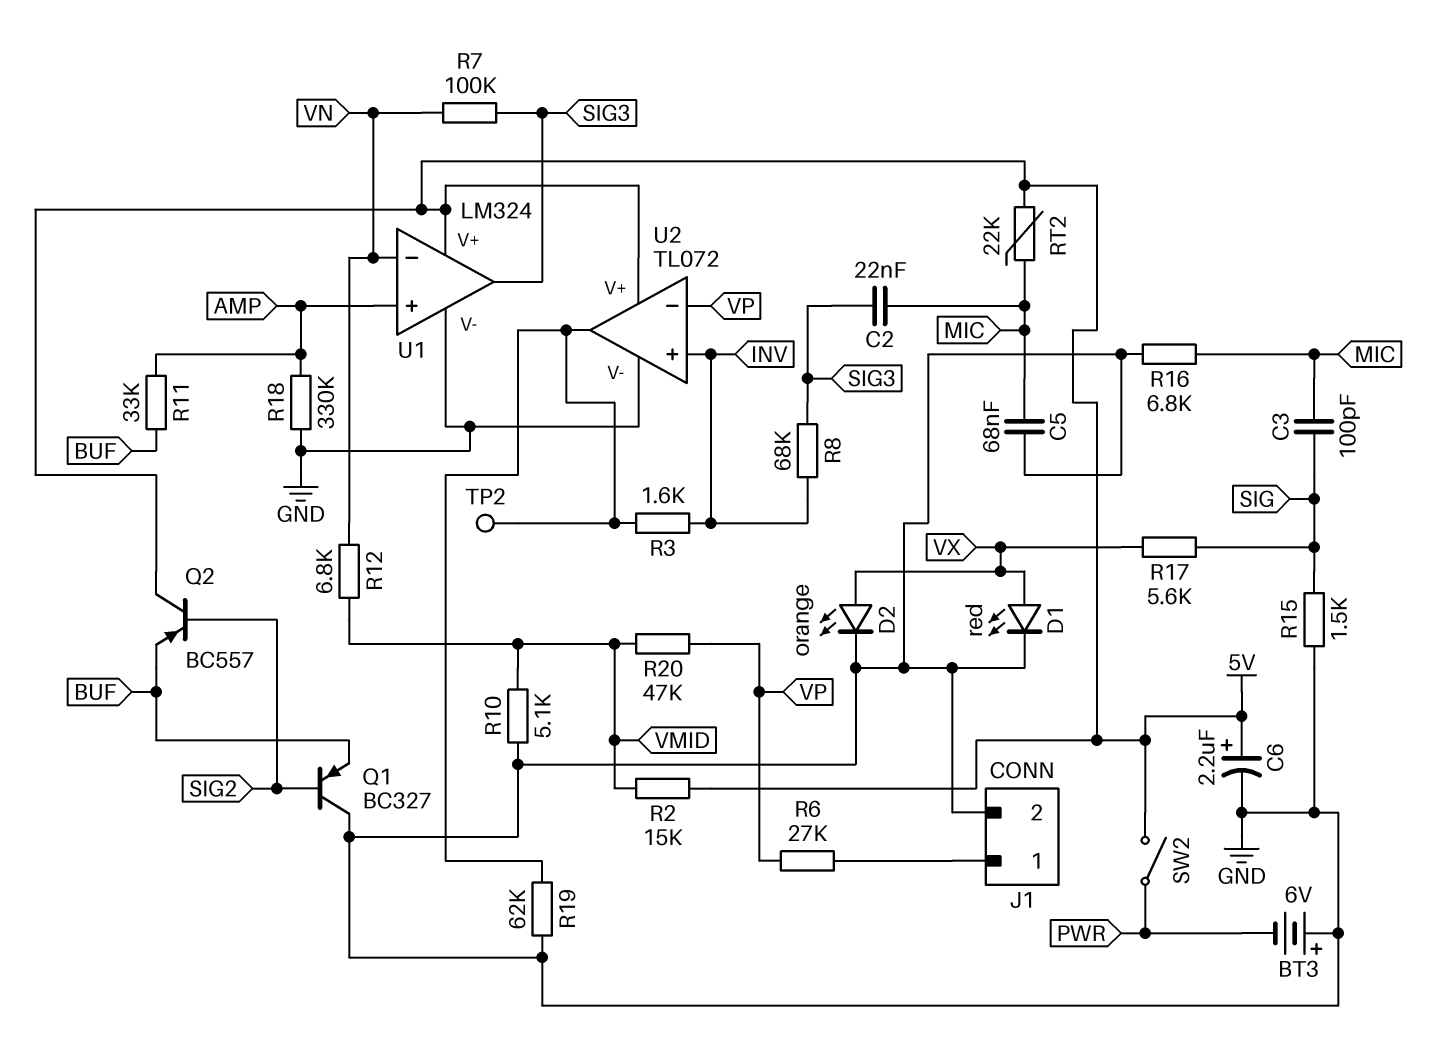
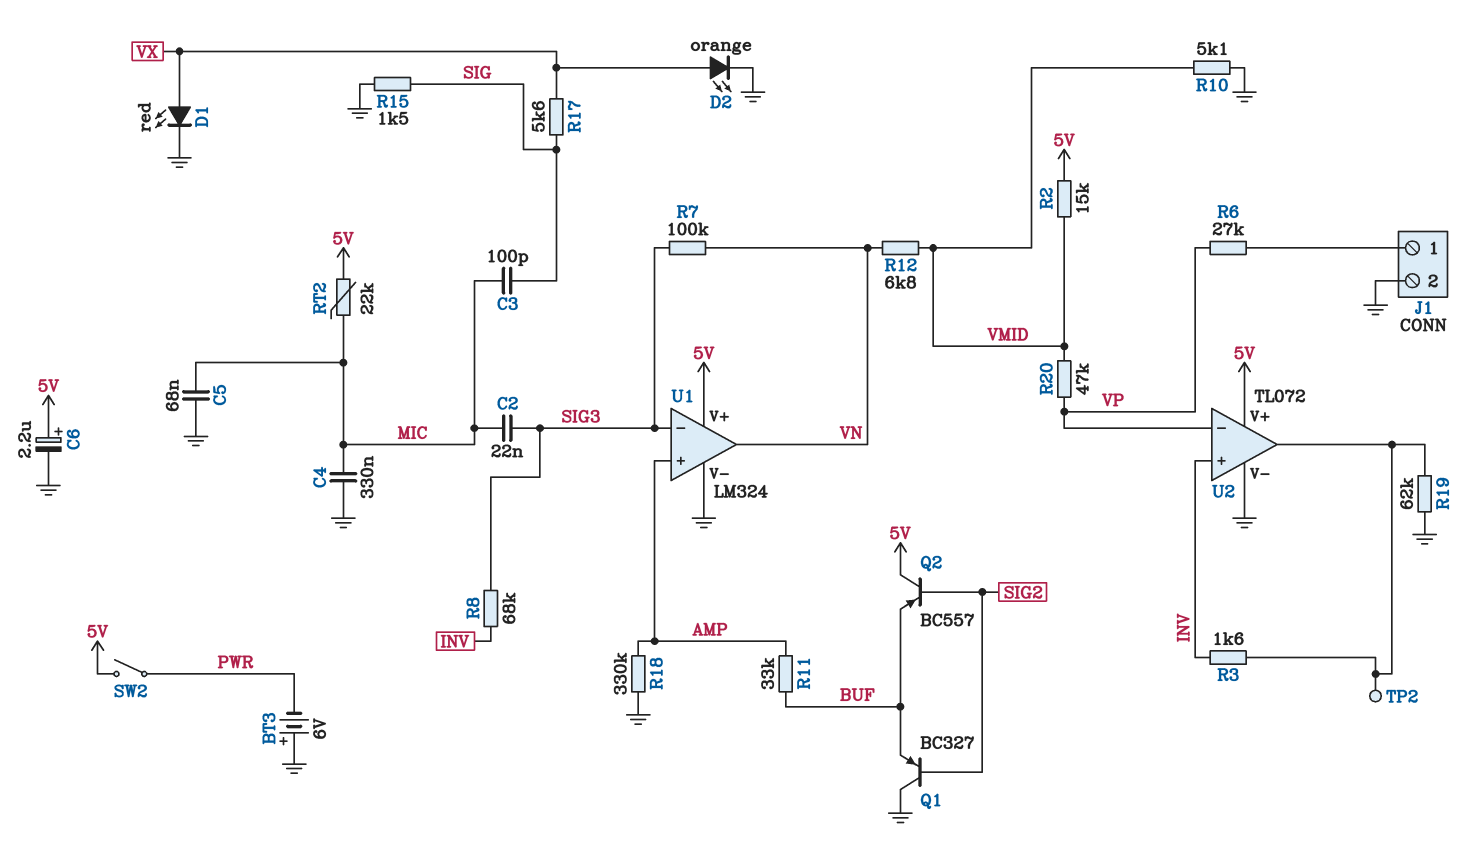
C4: none -> 330nF (GND, MIC)
R16: 6.8k (GND, MIC) -> none
U1 pin in-: VN -> SIG3
U1 pin out: SIG3 -> VN

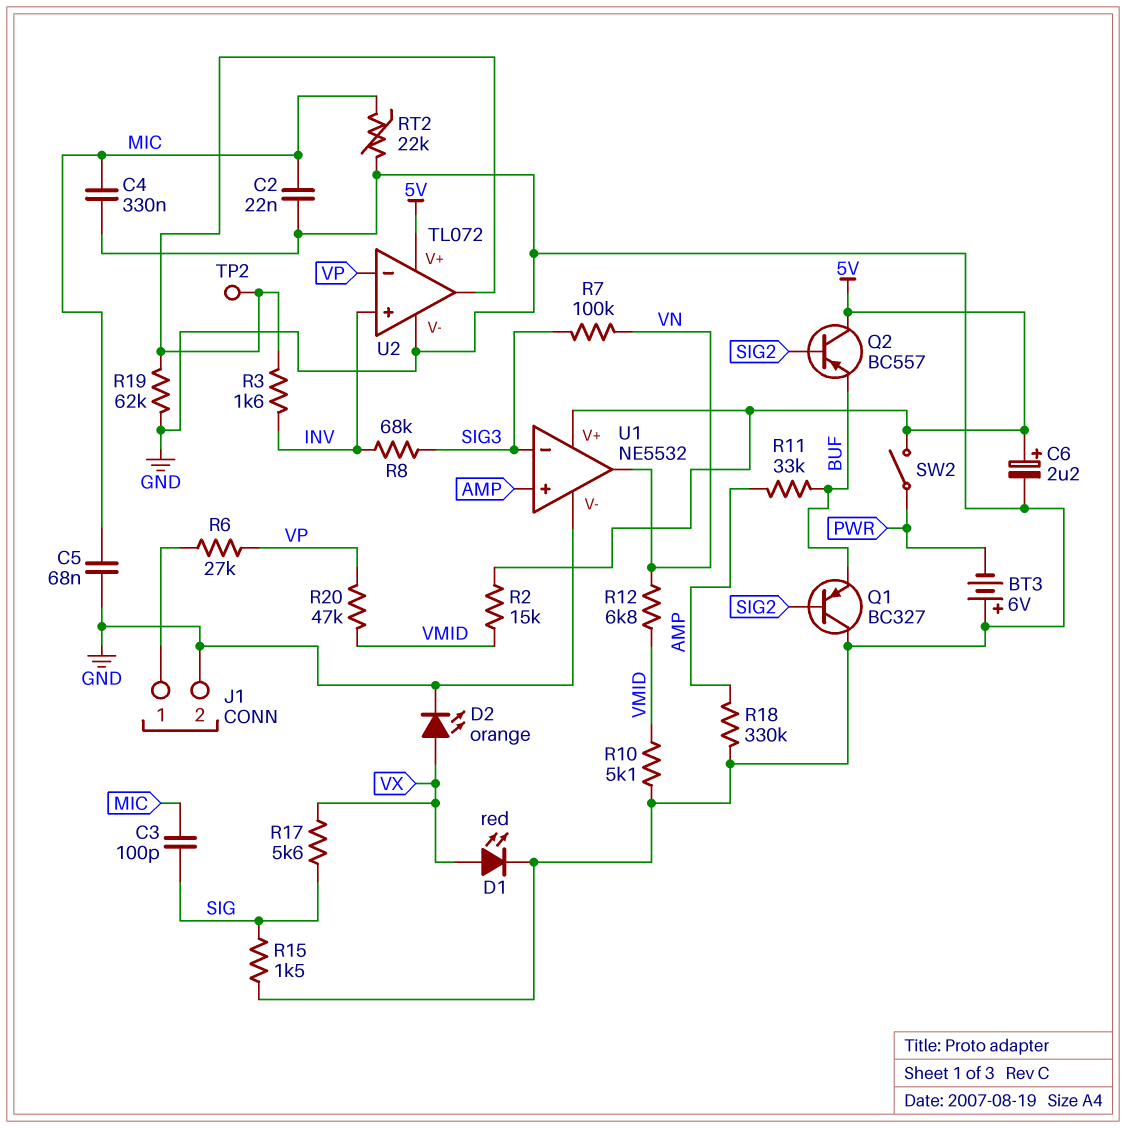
C2: 22nF (MIC, SIG3) -> 22nF (GND, MIC)
RT2: 22k (5V, MIC) -> 22k (GND, MIC)
U1: LM324 -> NE5532

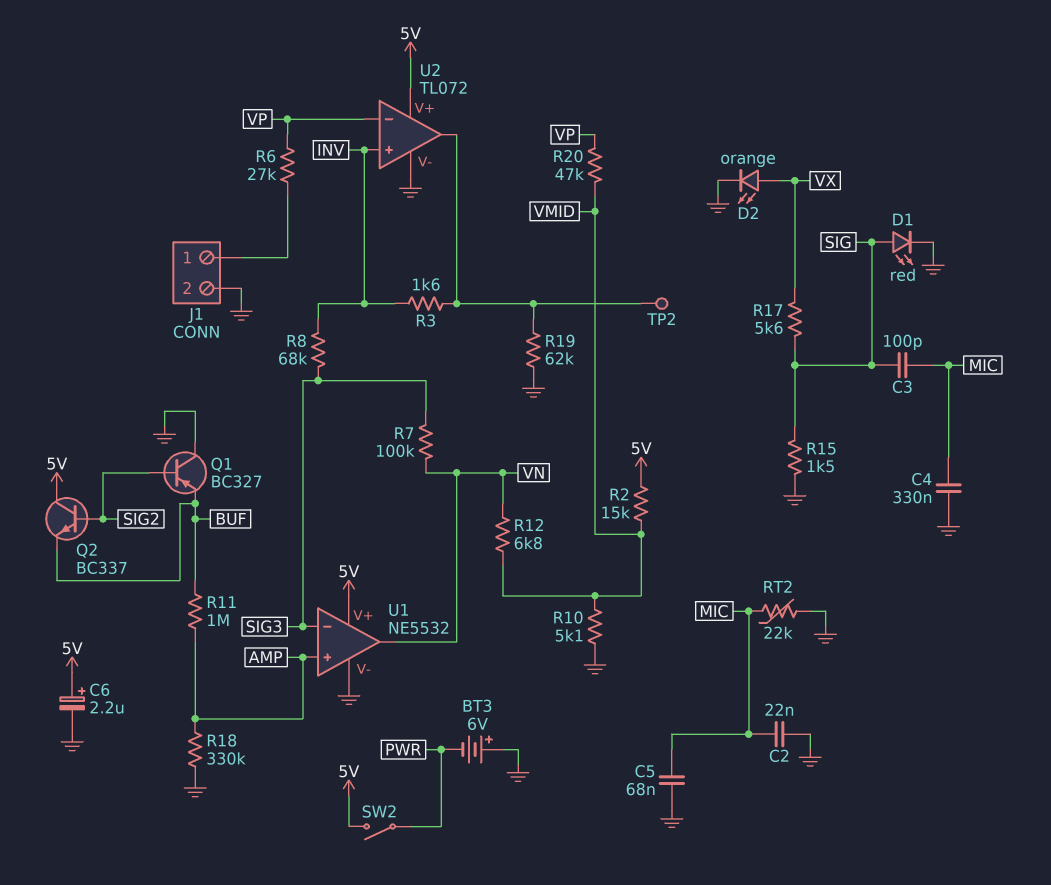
D1: LED red (A VX, K GND) -> LED red (A SIG, K GND)
Q2: PNP BC557 (B SIG2, C 5V, E BUF) -> NPN BC337 (B SIG2, C 5V, E BUF)
R11: 33k (AMP, BUF) -> 1M (AMP, BUF)

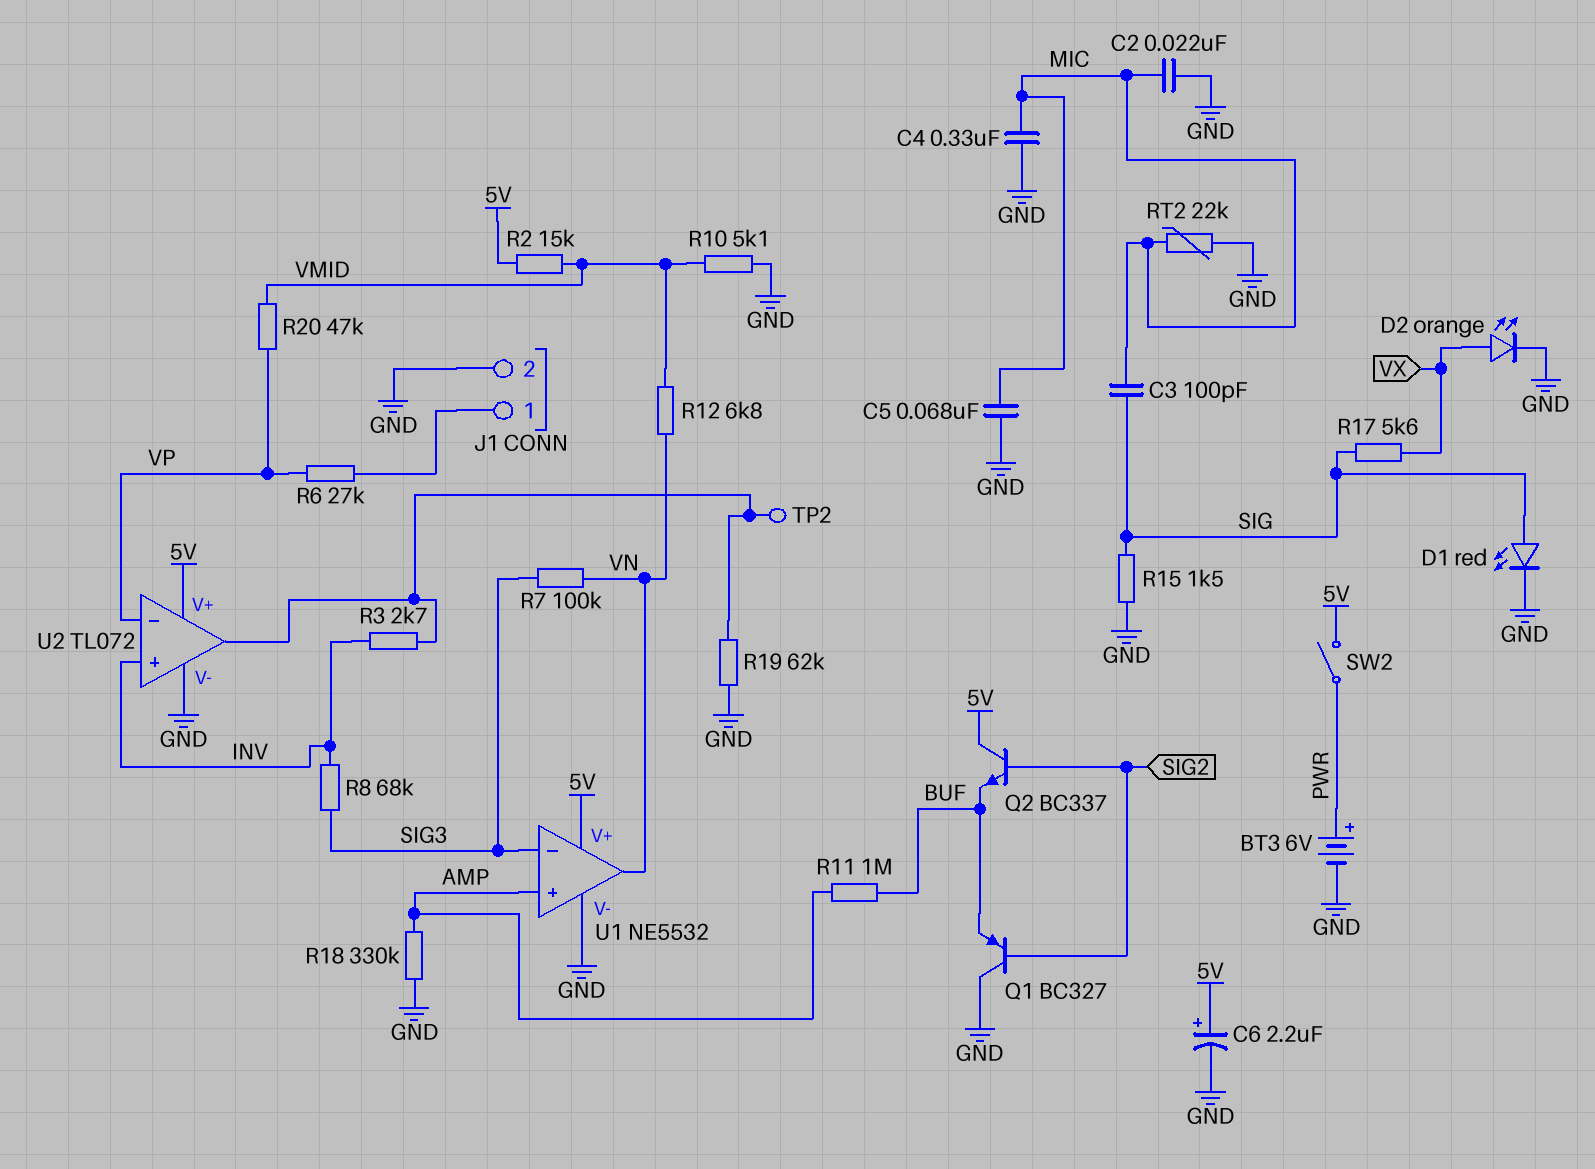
BT3: 6V (plus GND, minus PWR) -> 6V (plus PWR, minus GND)
R3: 1.6k (INV, U2/out) -> 2.7k (INV, U2/out)

